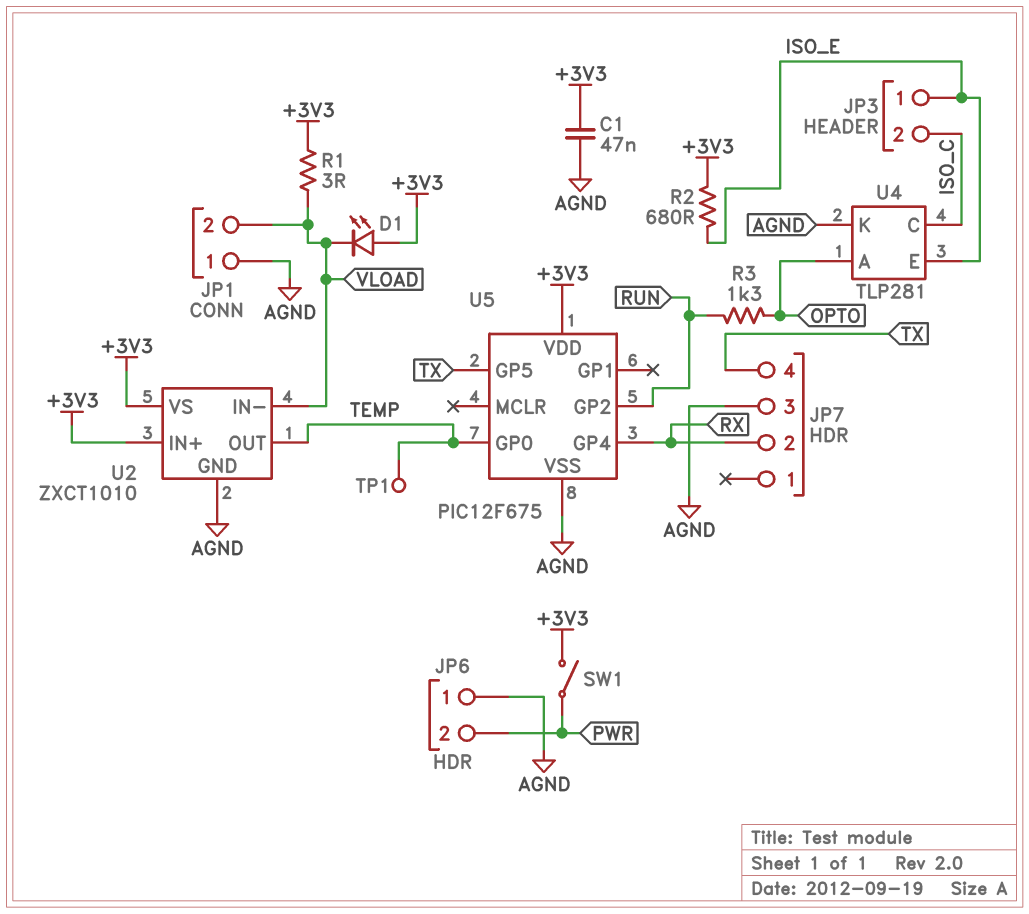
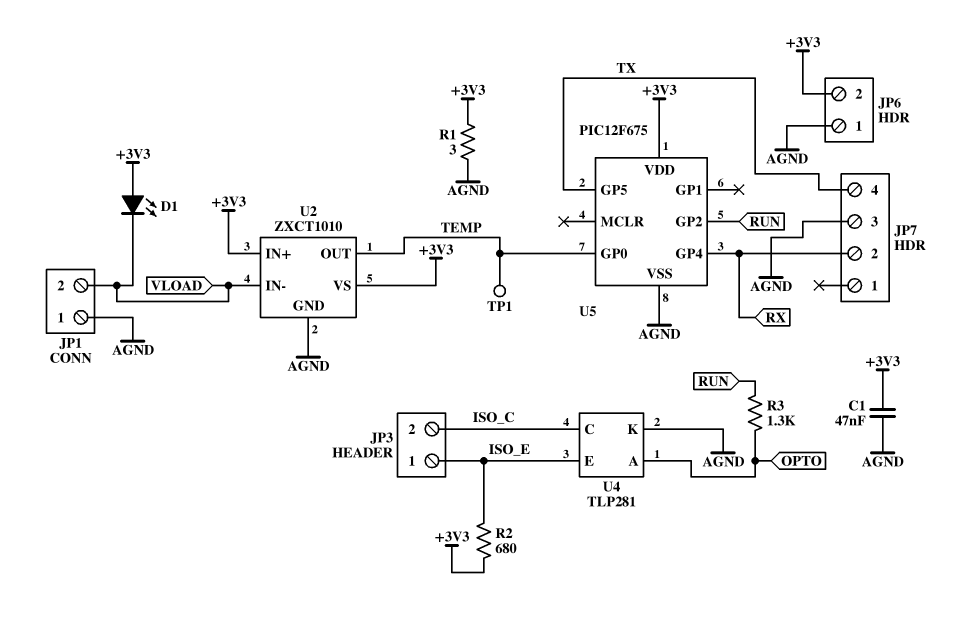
JP6 pin 2: PWR -> +3V3
R1: 3 (+3V3, VLOAD) -> 3 (+3V3, AGND)
SW1: switch (+3V3, PWR) -> none

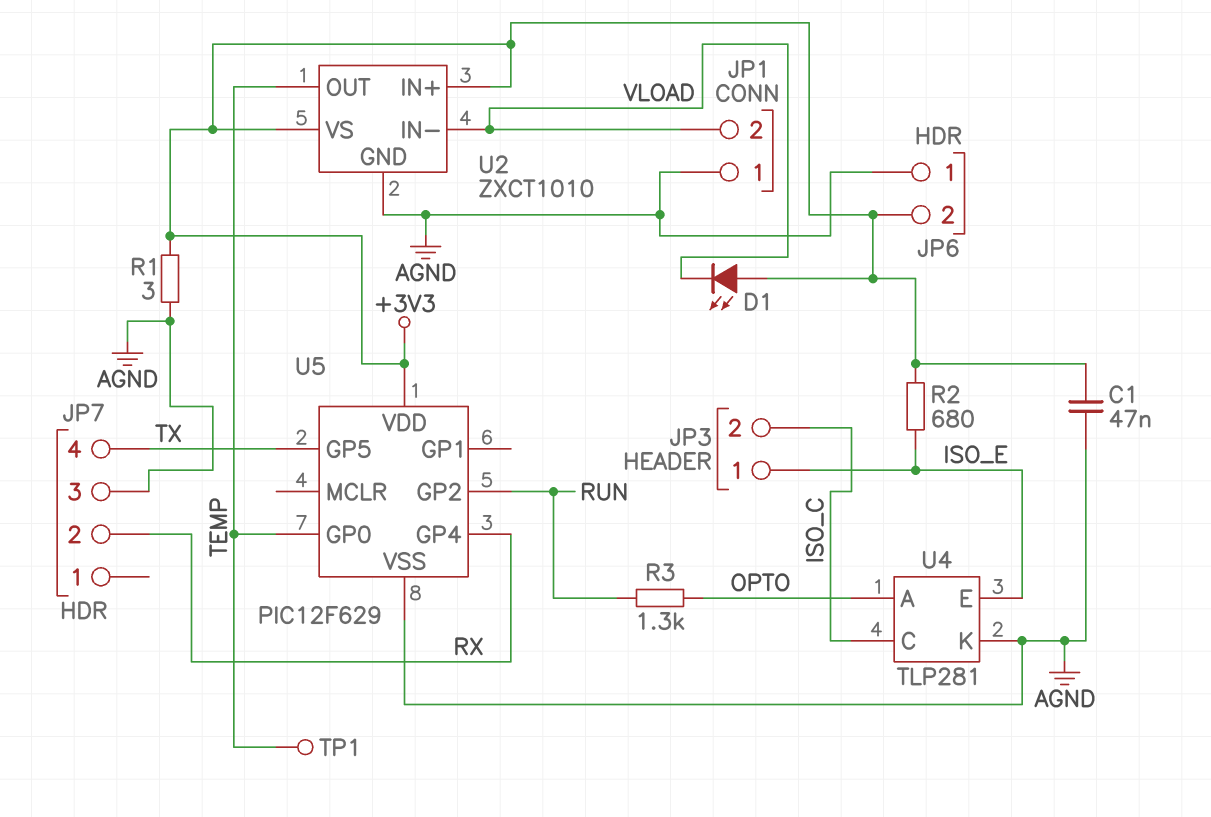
U5: PIC12F675 -> PIC12F629

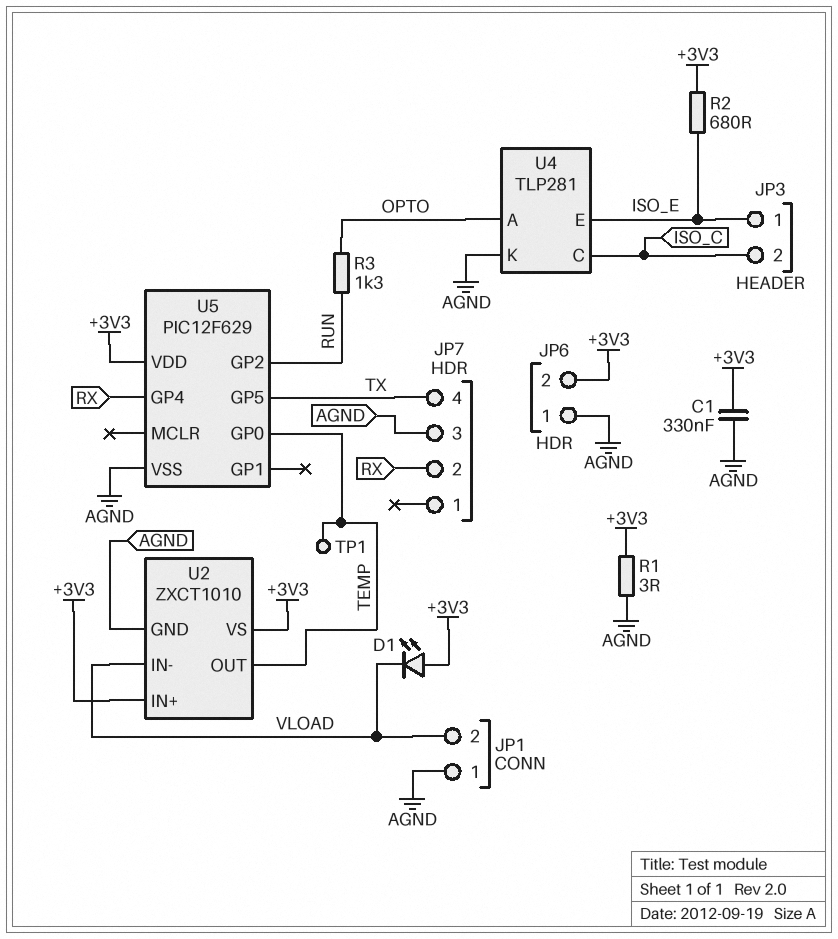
C1: 47nF (+3V3, AGND) -> 330nF (+3V3, AGND)

